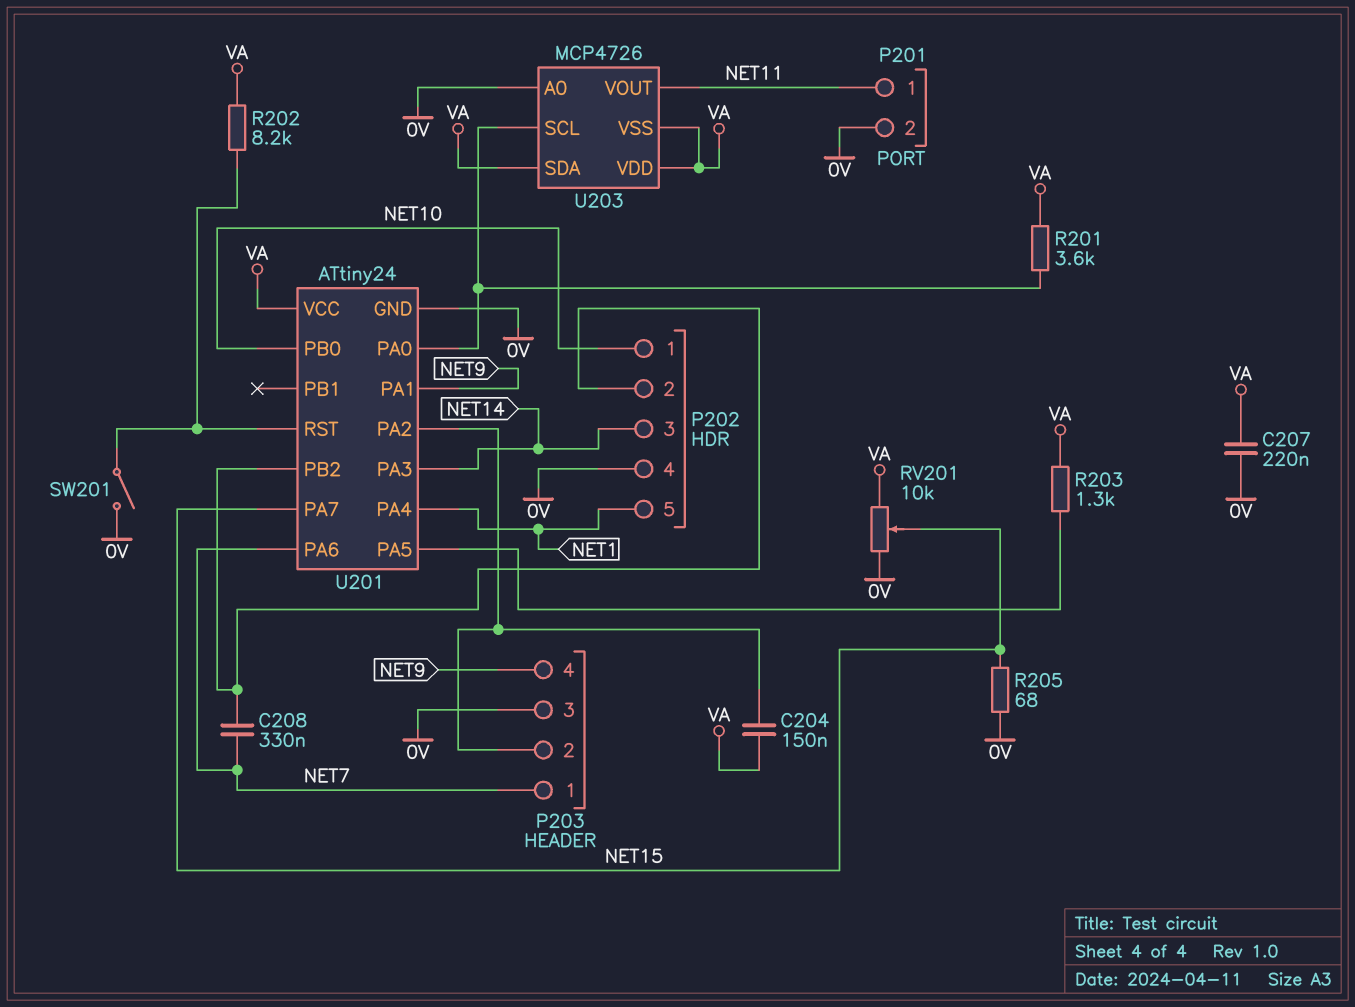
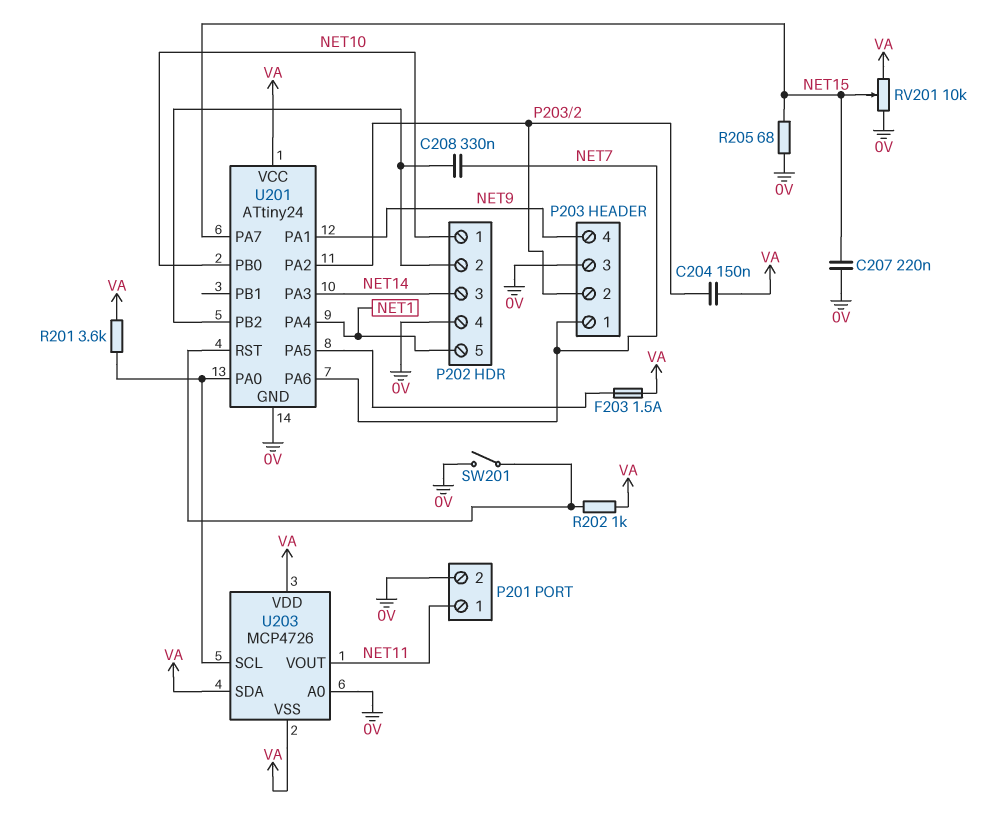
C207: 220nF (0V, VA) -> 220nF (0V, NET15)
F203: none -> 1.5A (U201/PA5, VA)
R202: 8.2k (U201/RST, VA) -> 1k (U201/RST, VA)
R203: 1.3k (U201/PA5, VA) -> none

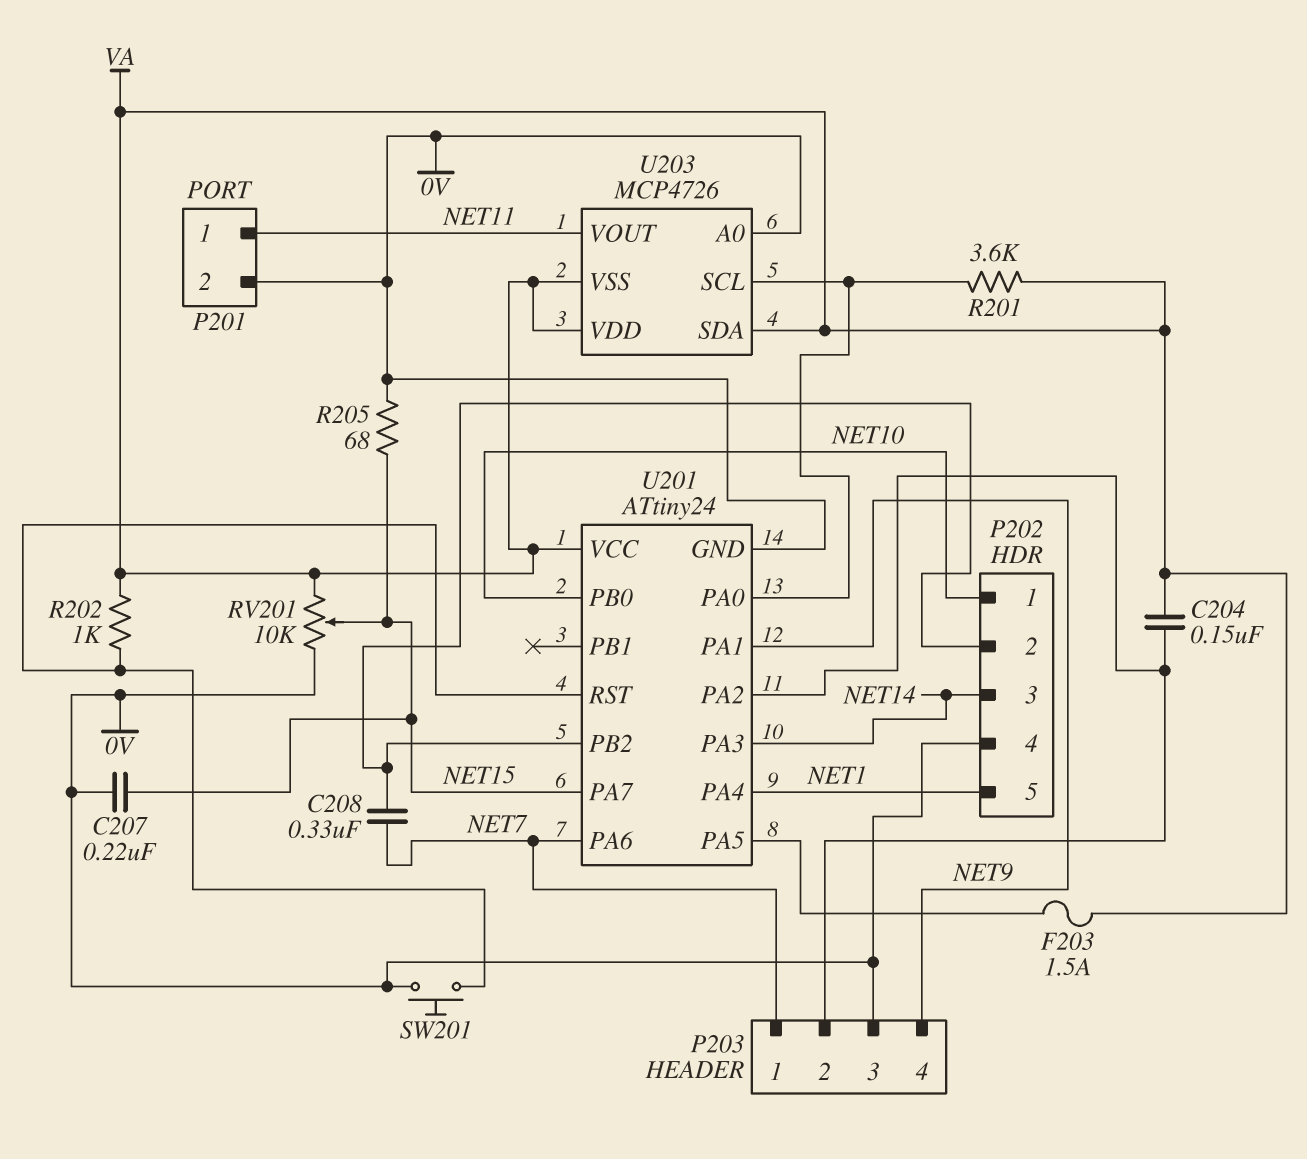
SW201: switch (0V, U201/RST) -> button (0V, U201/RST)

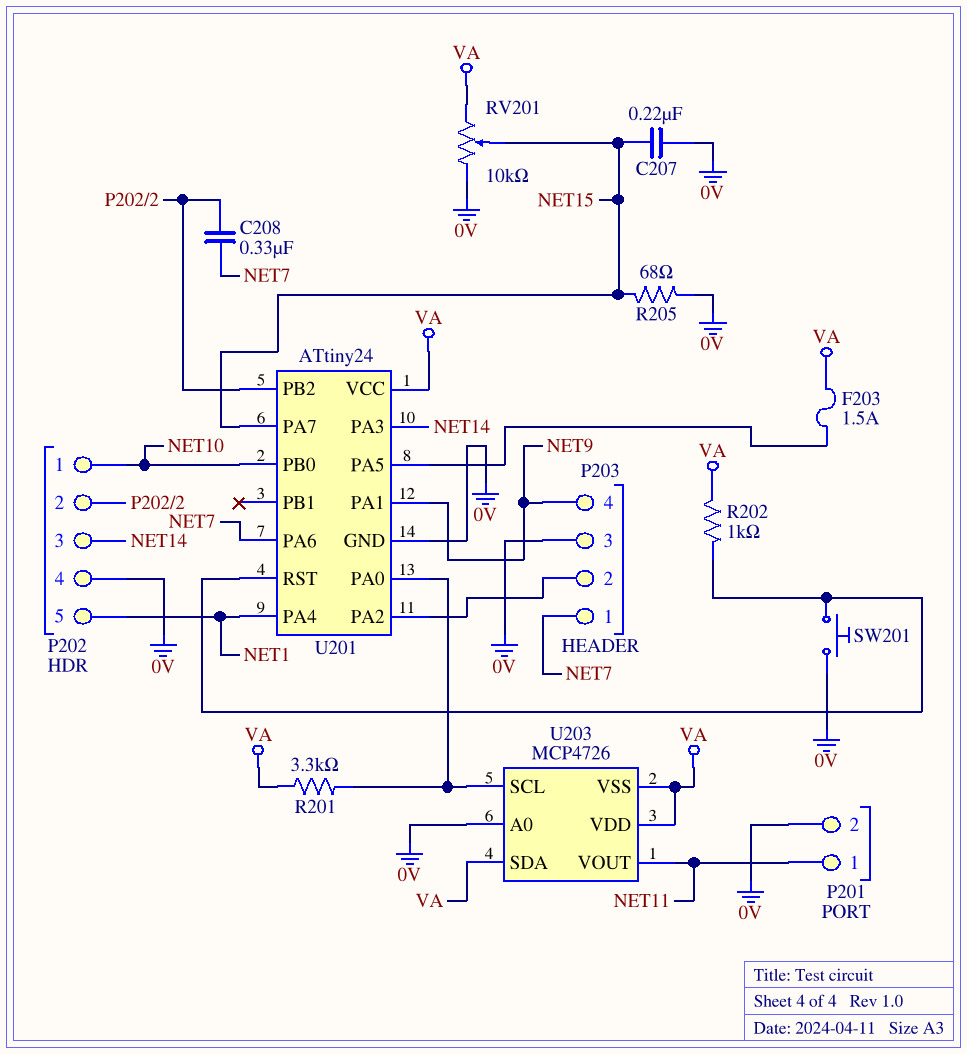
C204: 150nF (P203/2, VA) -> none
R201: 3.6k (U201/PA0, VA) -> 3.3k (U201/PA0, VA)

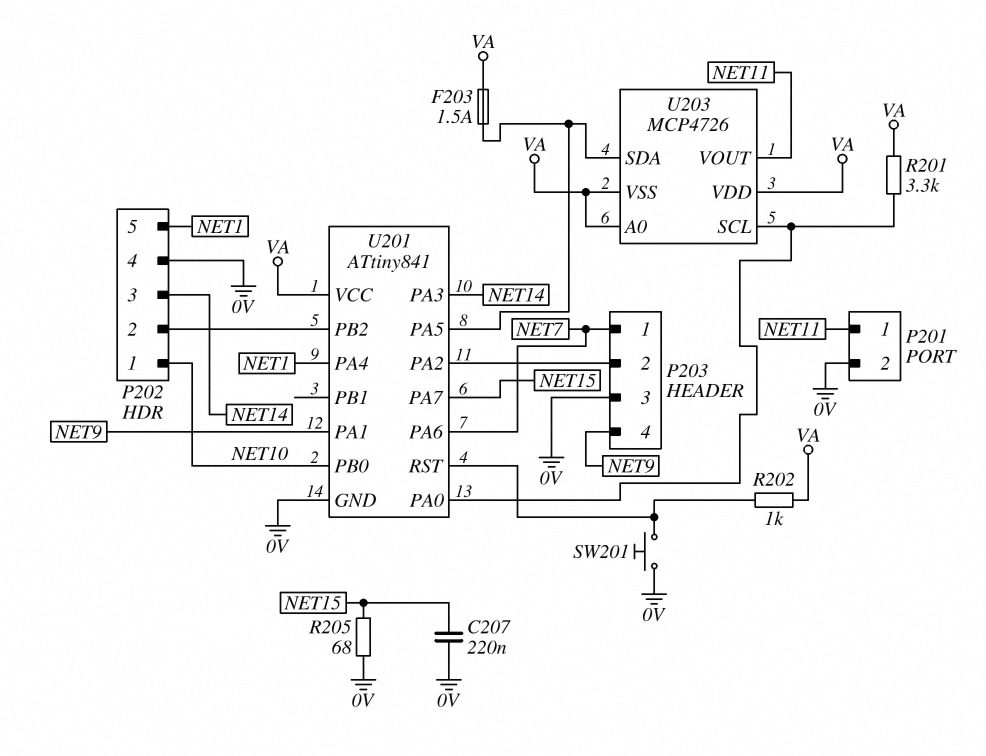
C208: 330nF (NET7, P202/2) -> none
RV201: 10k (0V, VA, wiper NET15) -> none
U201: ATtiny24 -> ATtiny841
U203 pin A0: 0V -> VA
U203 pin SDA: VA -> U201/PA5

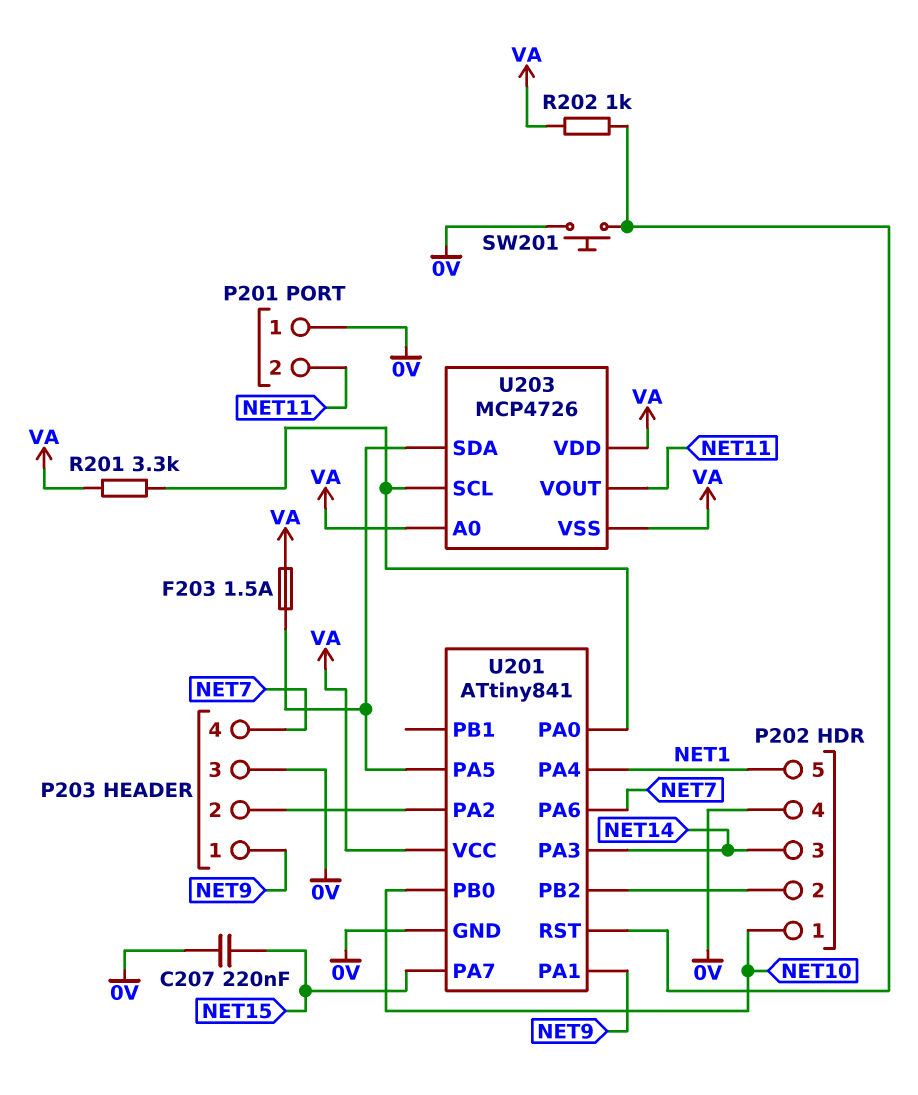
P201 pin 1: NET11 -> 0V
P201 pin 2: 0V -> NET11
P203 pin 1: NET7 -> NET9
P203 pin 4: NET9 -> NET7
R205: 68 (0V, NET15) -> none

